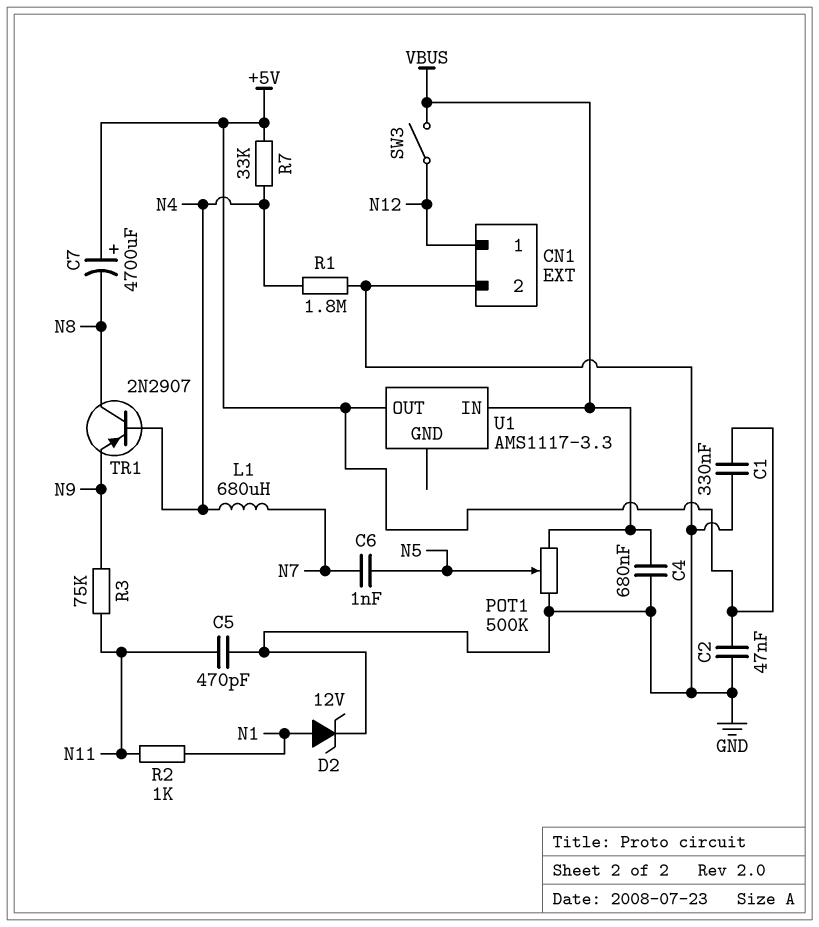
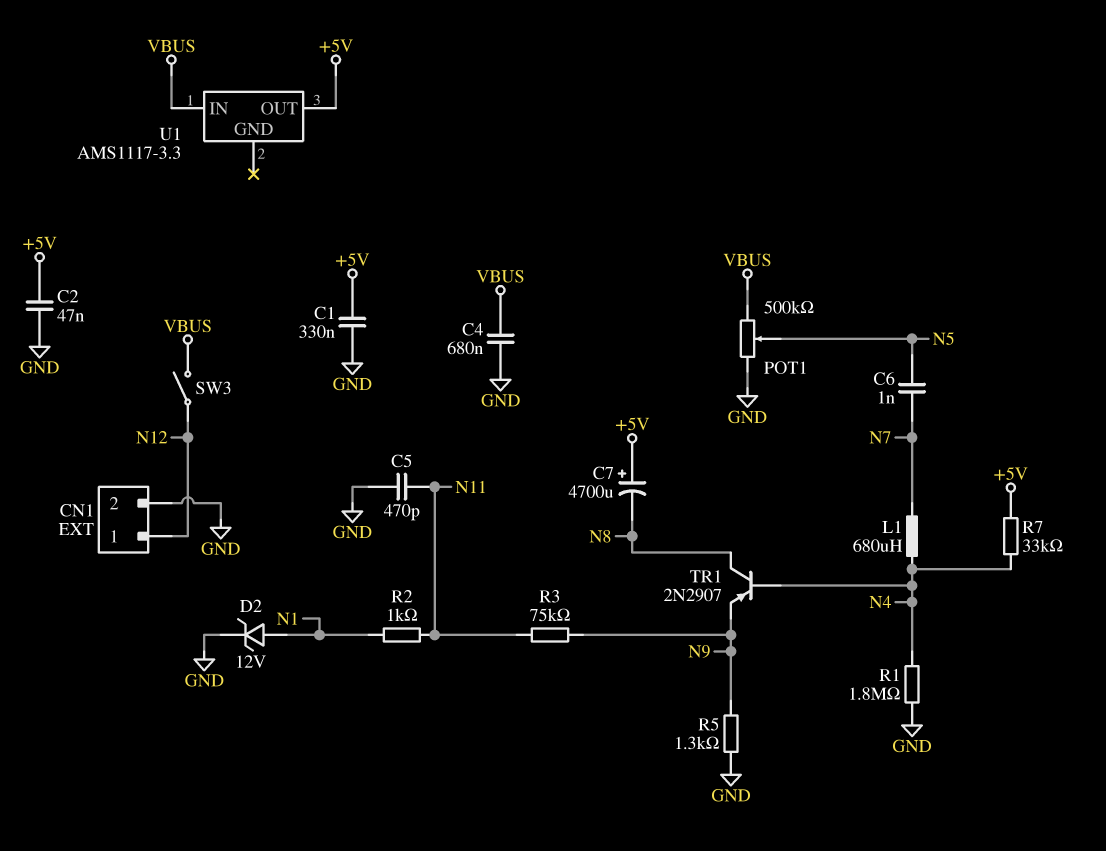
R5: none -> 1.3k (GND, N9)

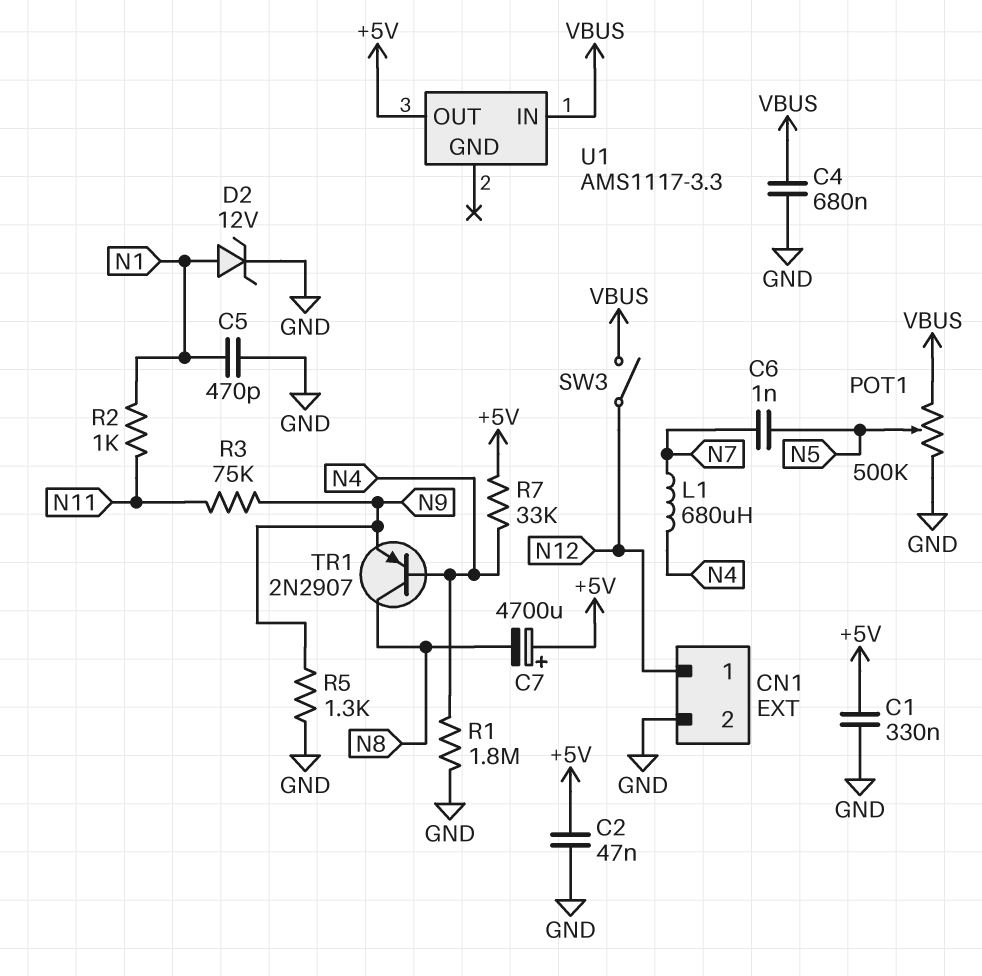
C5: 470pF (GND, N11) -> 470pF (GND, N1)

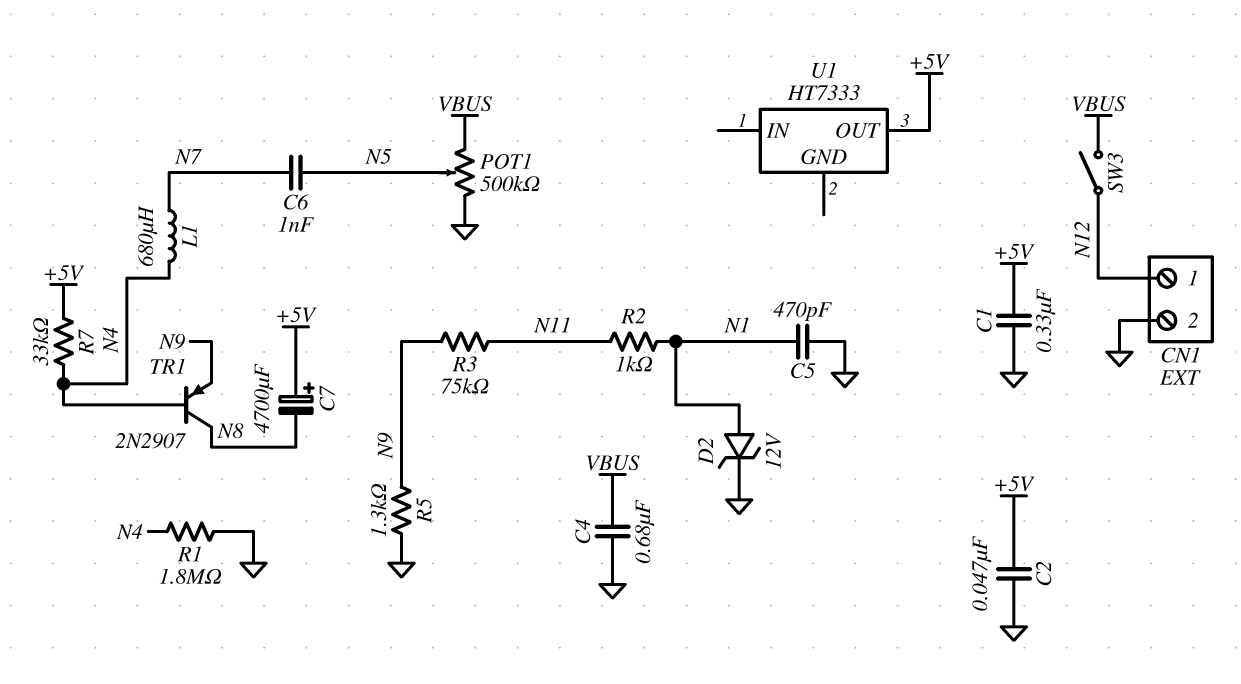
U1: AMS1117-3.3 -> HT7333
U1 pin IN: VBUS -> none

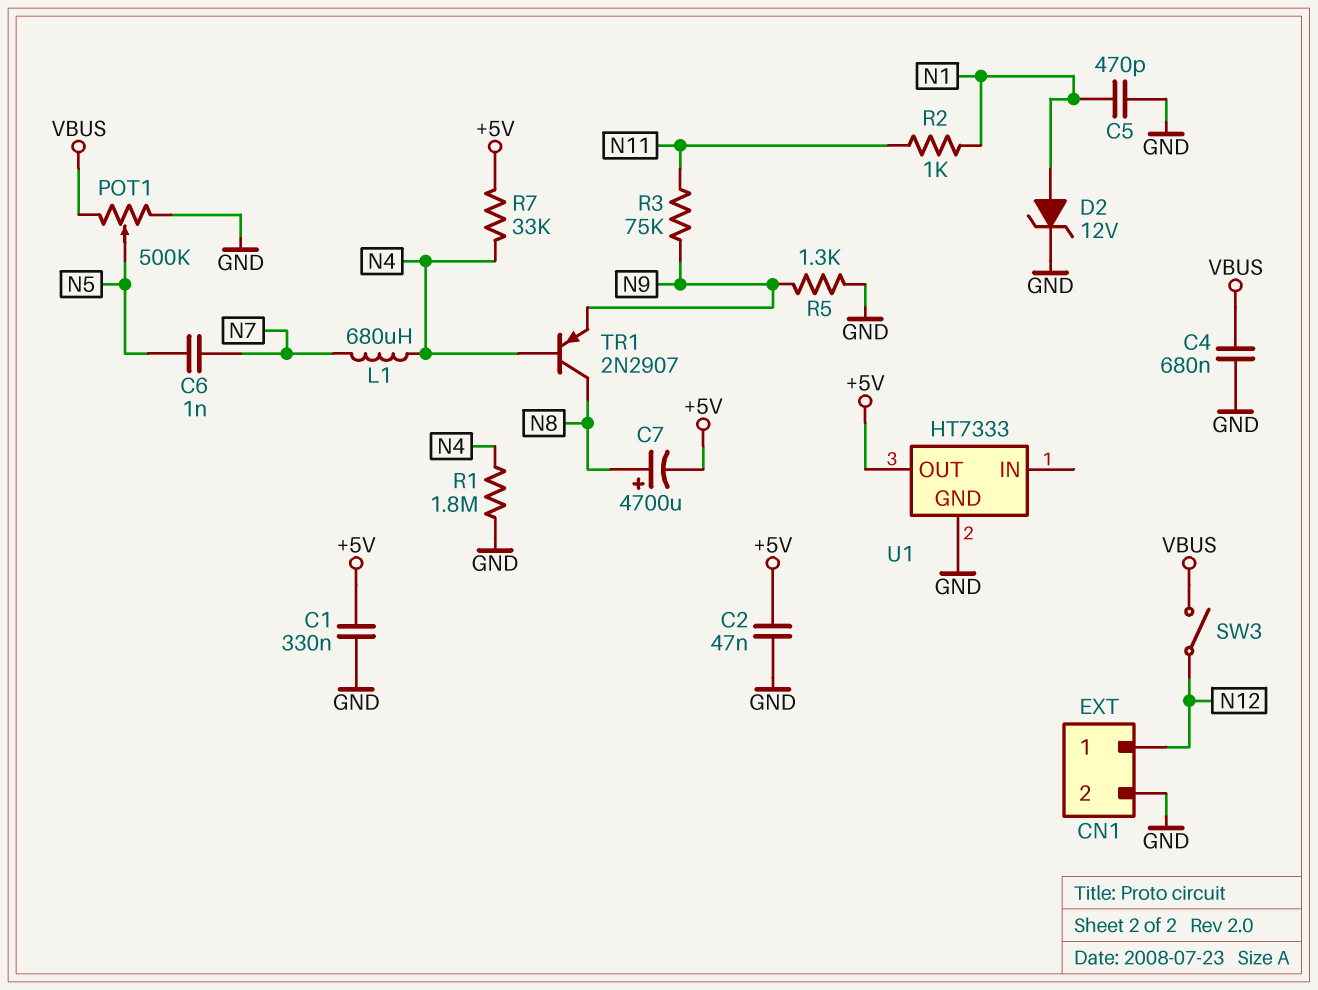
C7: 4700uF (plus +5V, minus N8) -> 4700uF (plus N8, minus +5V)
U1 pin GND: none -> GND

